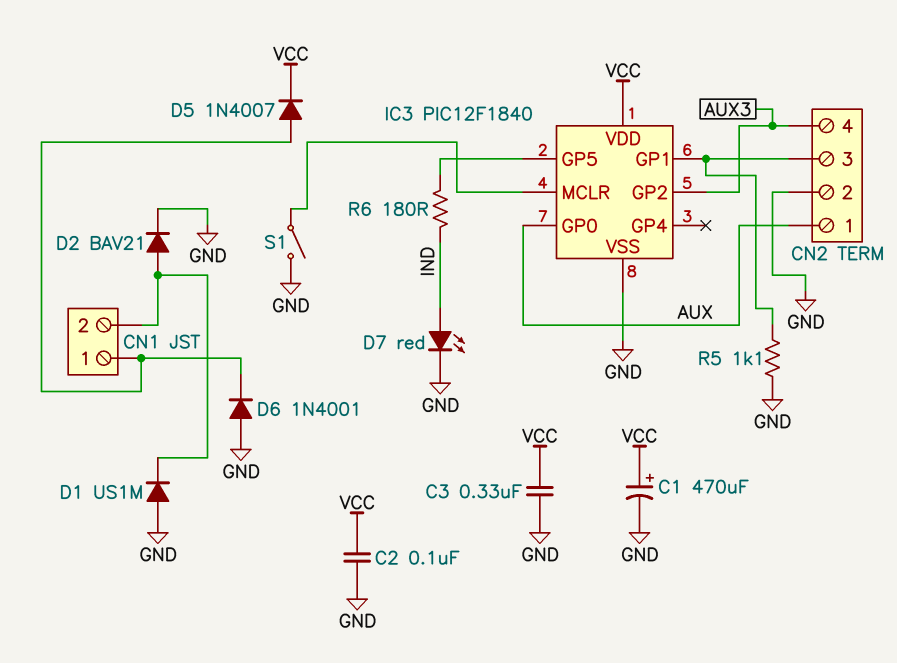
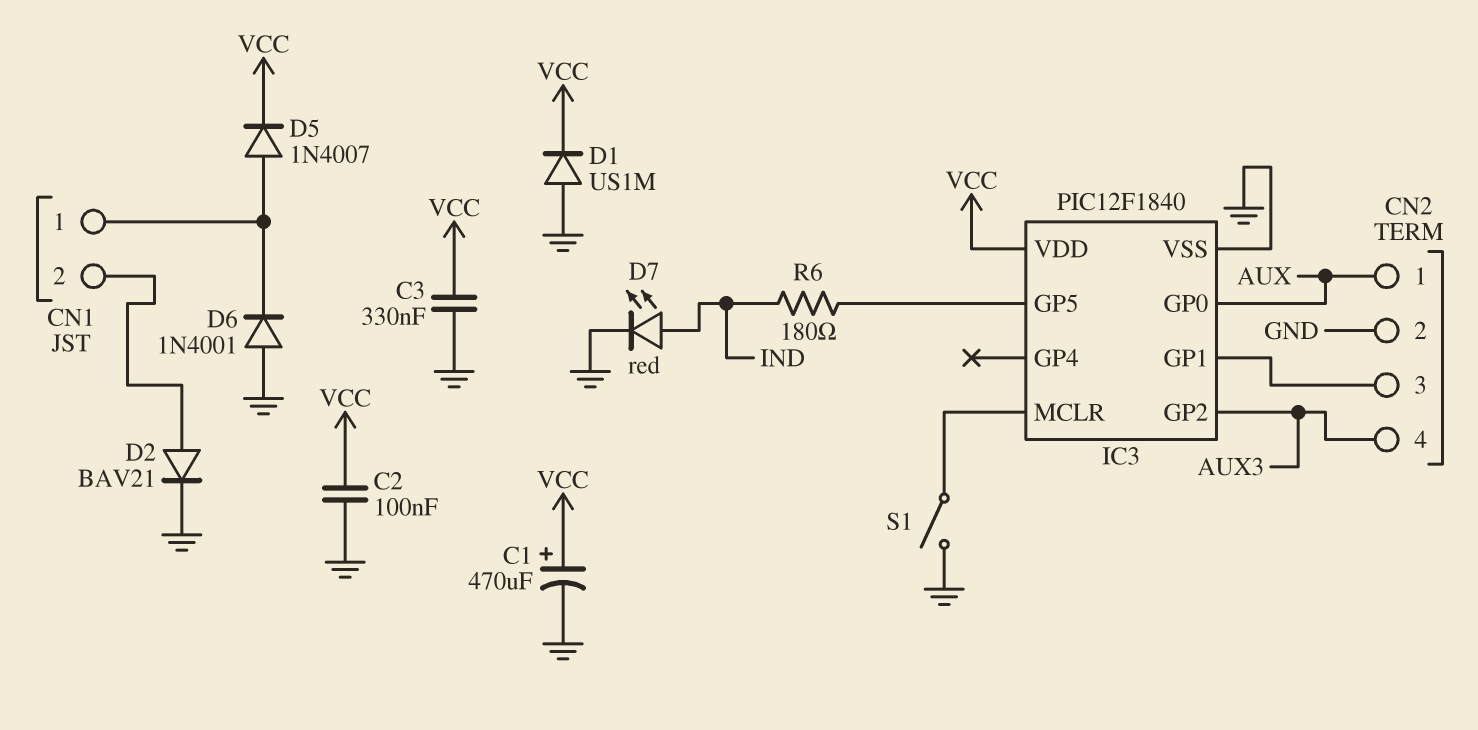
D1: diode US1M (A GND, K CN1/2) -> diode US1M (A GND, K VCC)
R5: 1.1k (CN2/3, GND) -> none

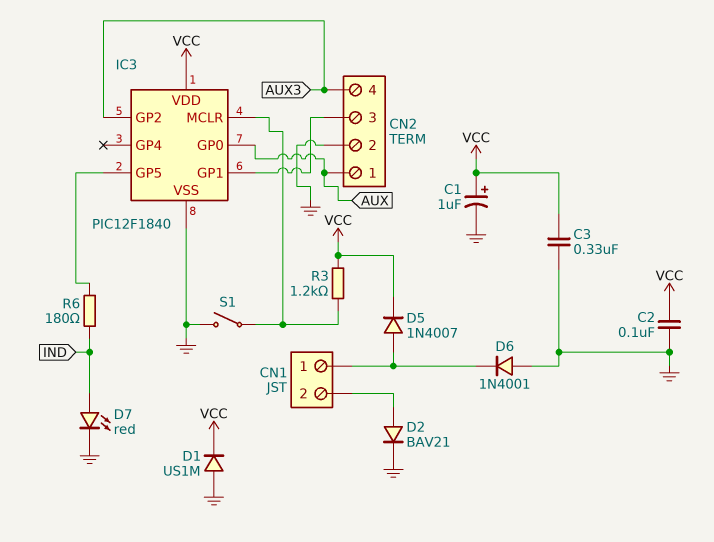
C1: 470uF (plus VCC, minus GND) -> 1uF (plus VCC, minus GND)
R3: none -> 1.2k (IC3/MCLR, VCC)

